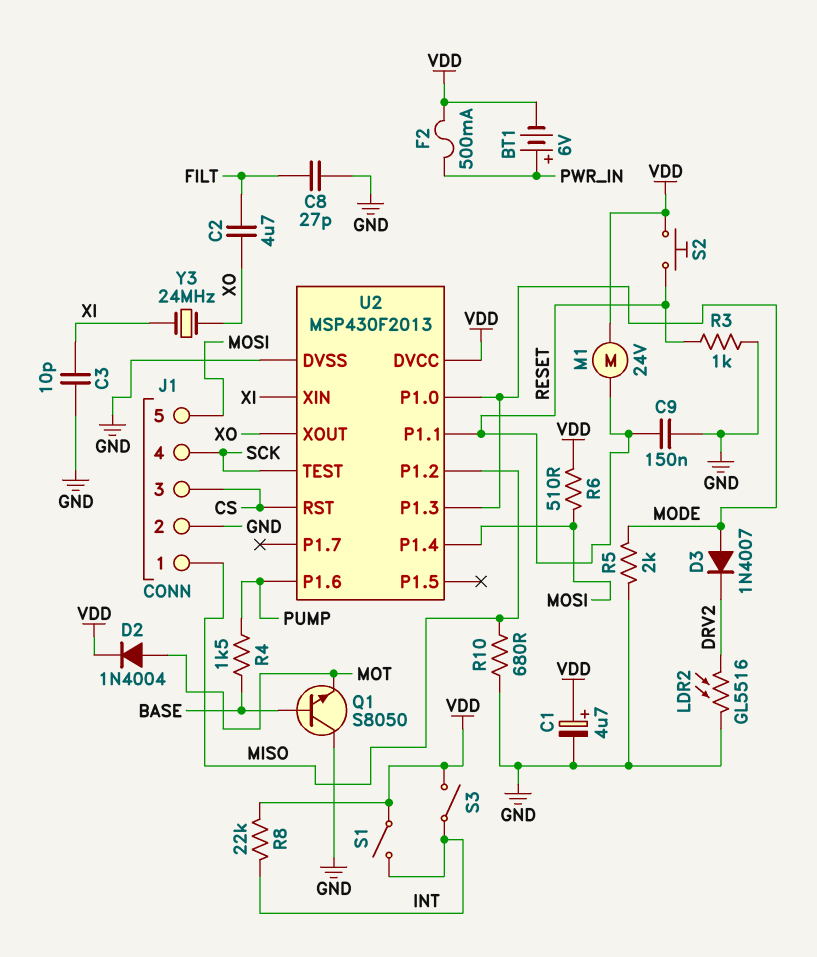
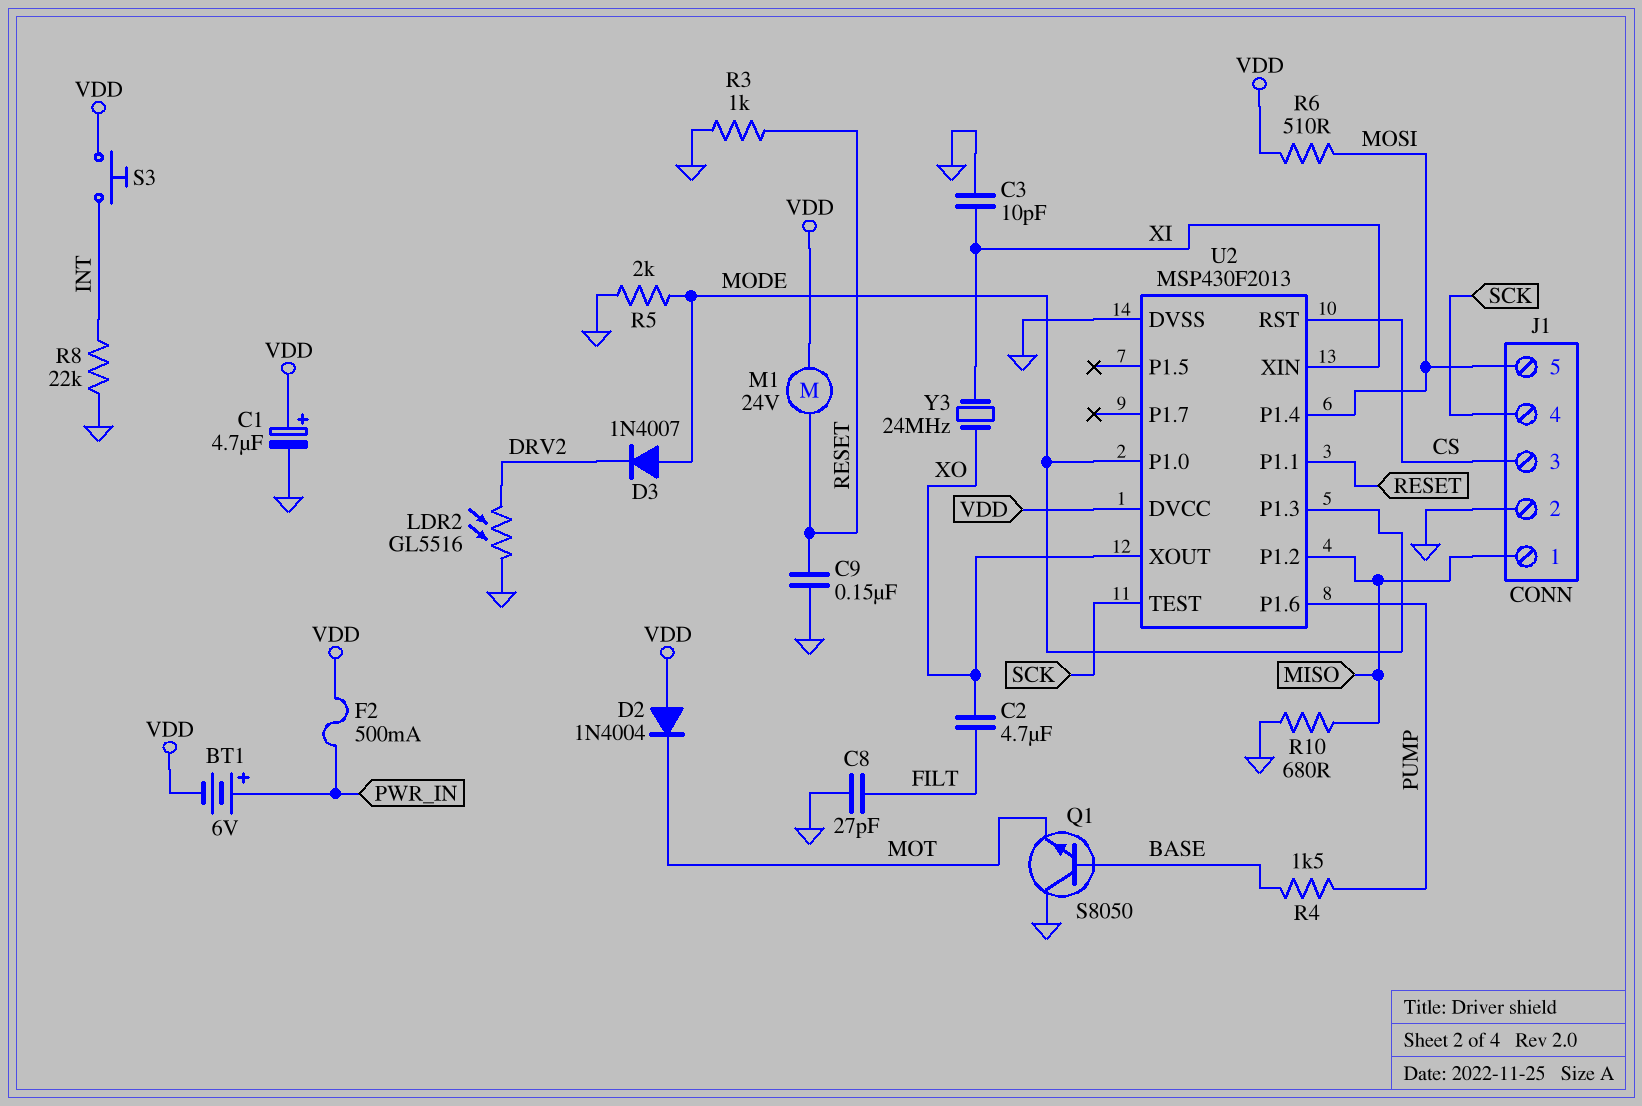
D2: diode 1N4004 (A MOT, K VDD) -> diode 1N4004 (A VDD, K MOT)
R8: 22k (INT, VDD) -> 22k (GND, INT)
S1: switch (INT, VDD) -> none
S2: button (RESET, VDD) -> none
S3: switch (INT, VDD) -> button (INT, VDD)

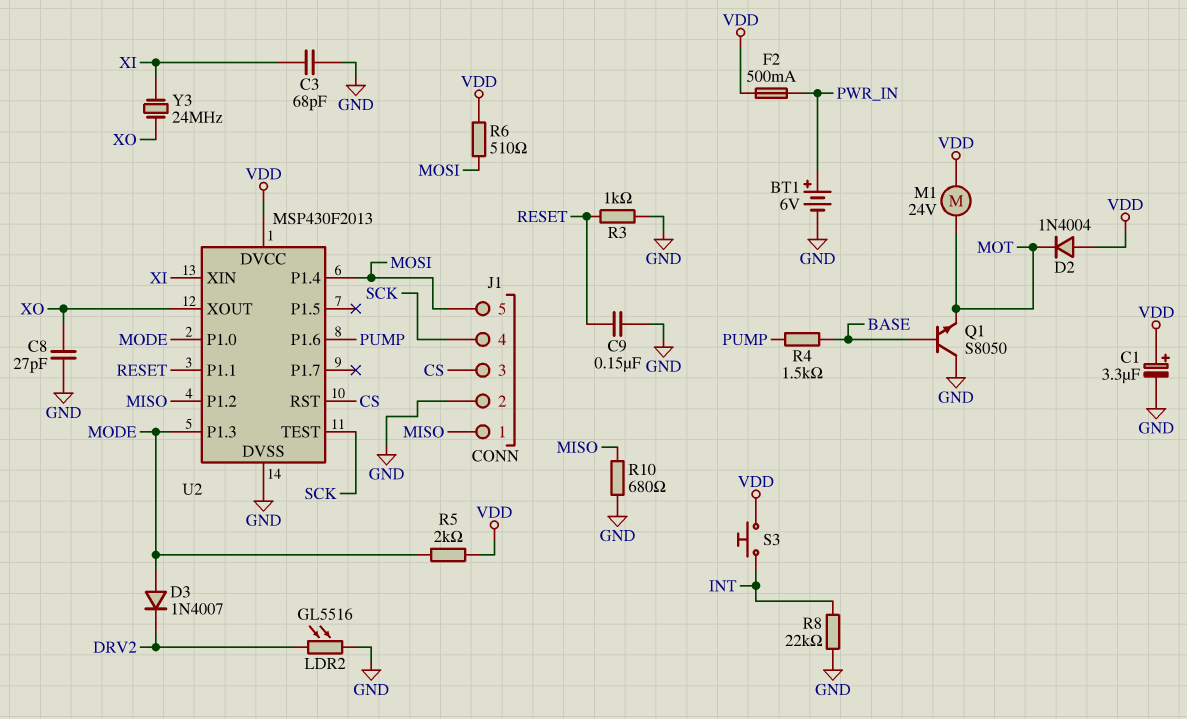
BT1: 6V (plus PWR_IN, minus VDD) -> 6V (plus PWR_IN, minus GND)
C1: 4.7uF (plus VDD, minus GND) -> 3.3uF (plus VDD, minus GND)
C2: 4.7uF (FILT, XO) -> none
C3: 10pF (GND, XI) -> 68pF (GND, XI)
C8: 27pF (FILT, GND) -> 27pF (GND, XO)
M1: motor 24V (RESET, VDD) -> motor 24V (MOT, VDD)
R5: 2k (GND, MODE) -> 2k (MODE, VDD)

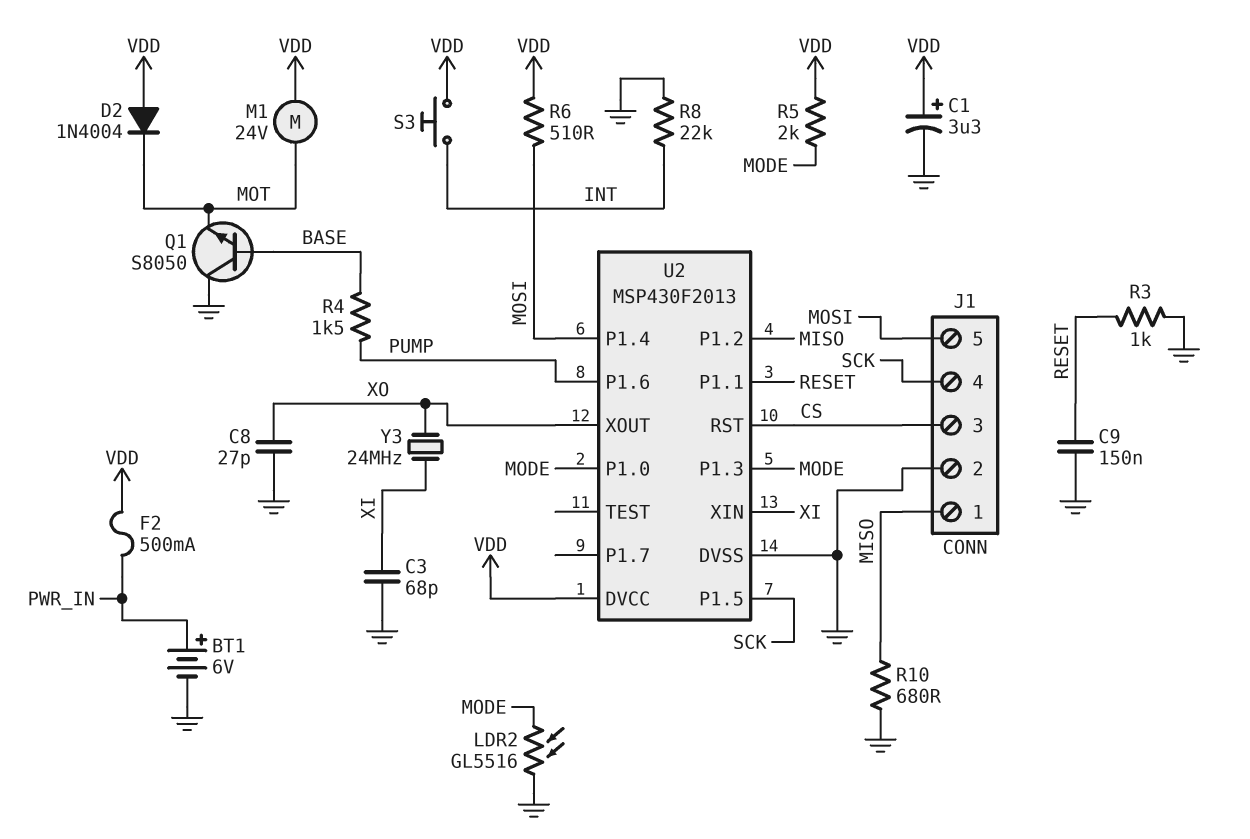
D3: diode 1N4007 (A MODE, K DRV2) -> none
LDR2: GL5516 (DRV2, GND) -> GL5516 (GND, MODE)
U2 pin P1.5: none -> SCK
U2 pin TEST: SCK -> none

